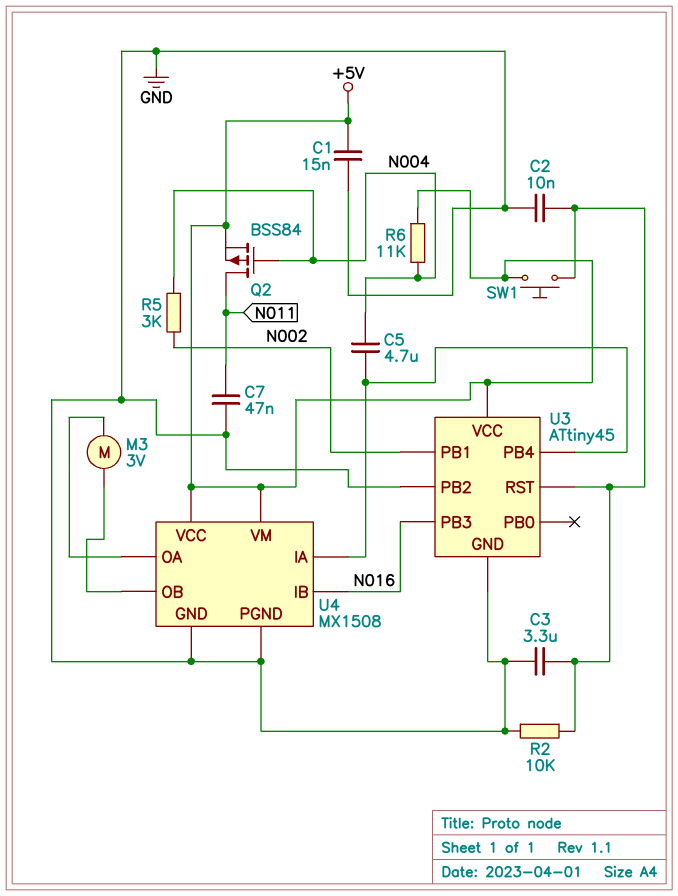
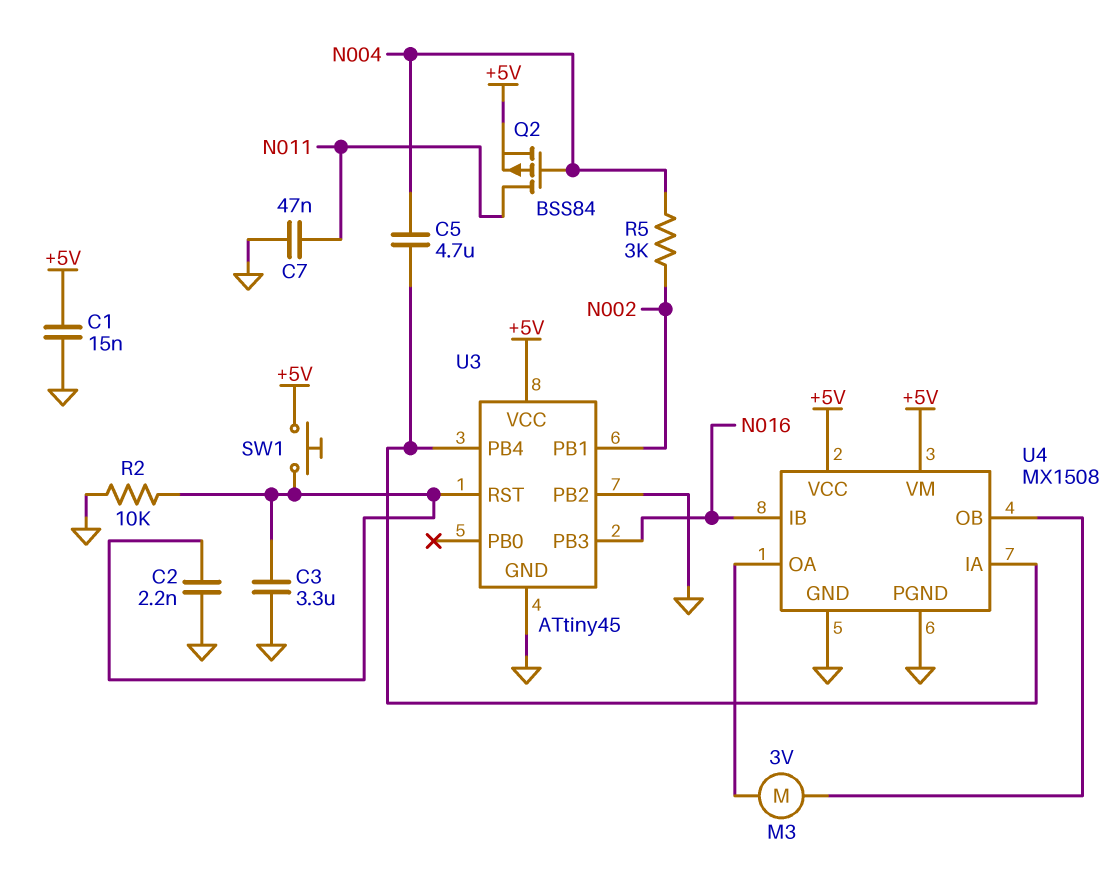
C2: 10nF (GND, U3/RST) -> 2.2nF (GND, U3/RST)
R6: 11k (+5V, N004) -> none

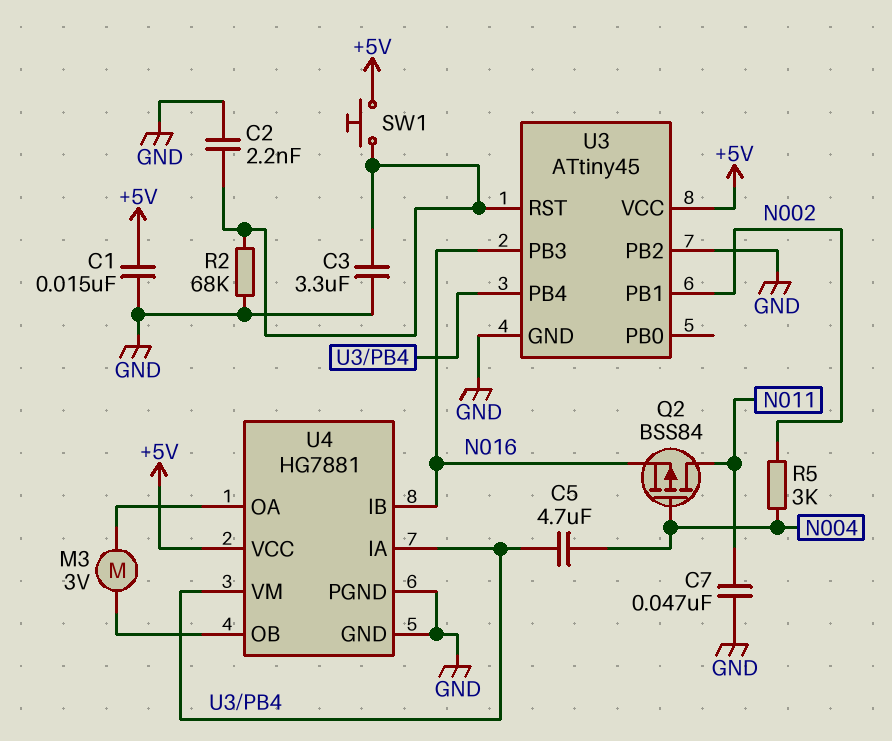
Q2: PMOS BSS84 (G N004, D N011, S +5V) -> PMOS BSS84 (G N004, D N011, S N016)
R2: 10k (GND, U3/RST) -> 68k (GND, U3/RST)
U4: MX1508 -> HG7881
U4 pin VM: +5V -> U3/PB4

